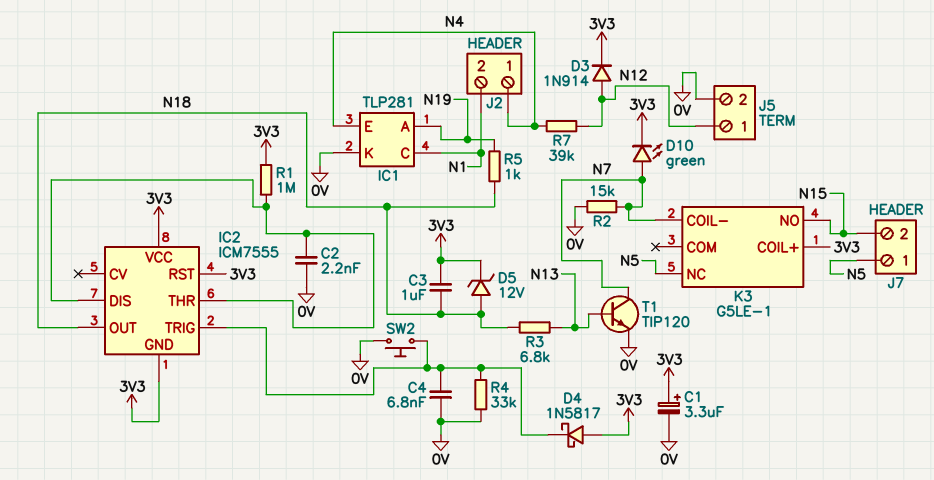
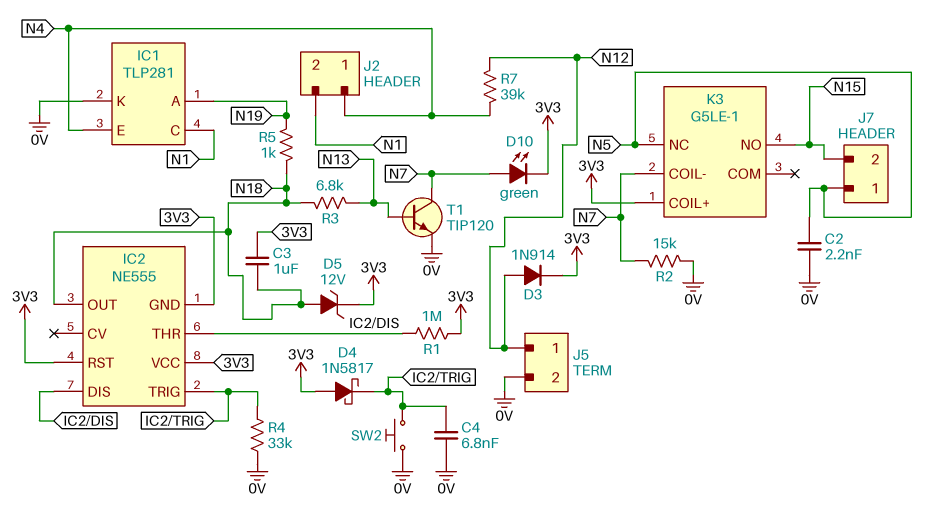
C1: 3.3uF (plus 3V3, minus 0V) -> none
C2: 2.2nF (0V, IC2/DIS) -> 2.2nF (0V, N5)
IC2: ICM7555 -> NE555

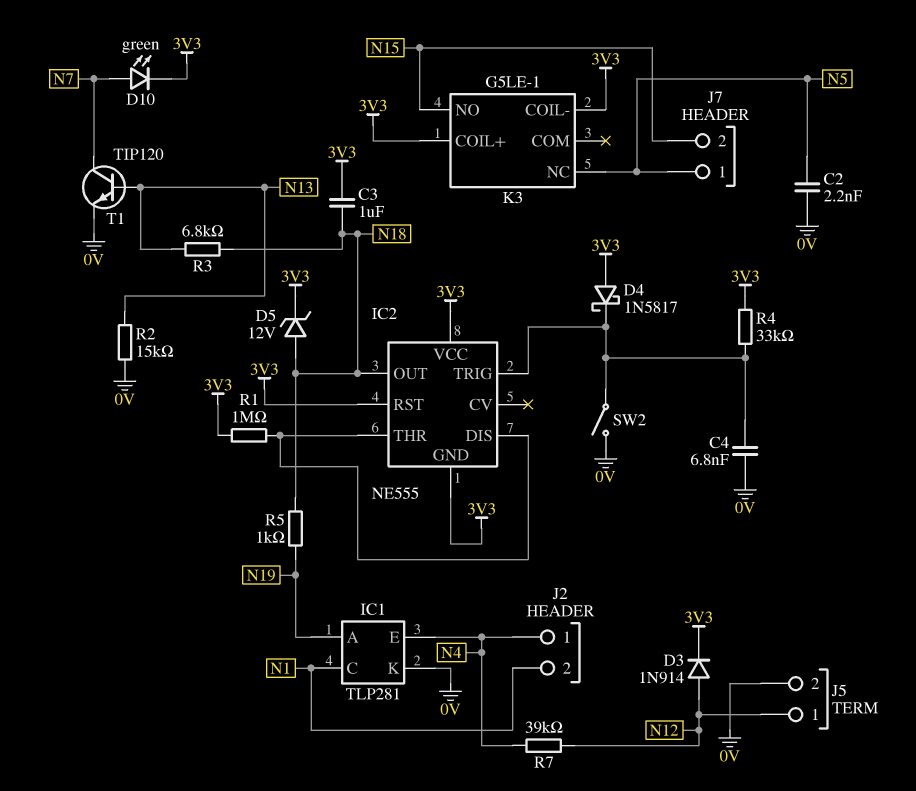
K3 pin COIL-: N7 -> 3V3
R2: 15k (0V, N7) -> 15k (0V, N13)
R4: 33k (0V, IC2/TRIG) -> 33k (3V3, IC2/TRIG)
SW2: button (0V, IC2/TRIG) -> switch (0V, IC2/TRIG)

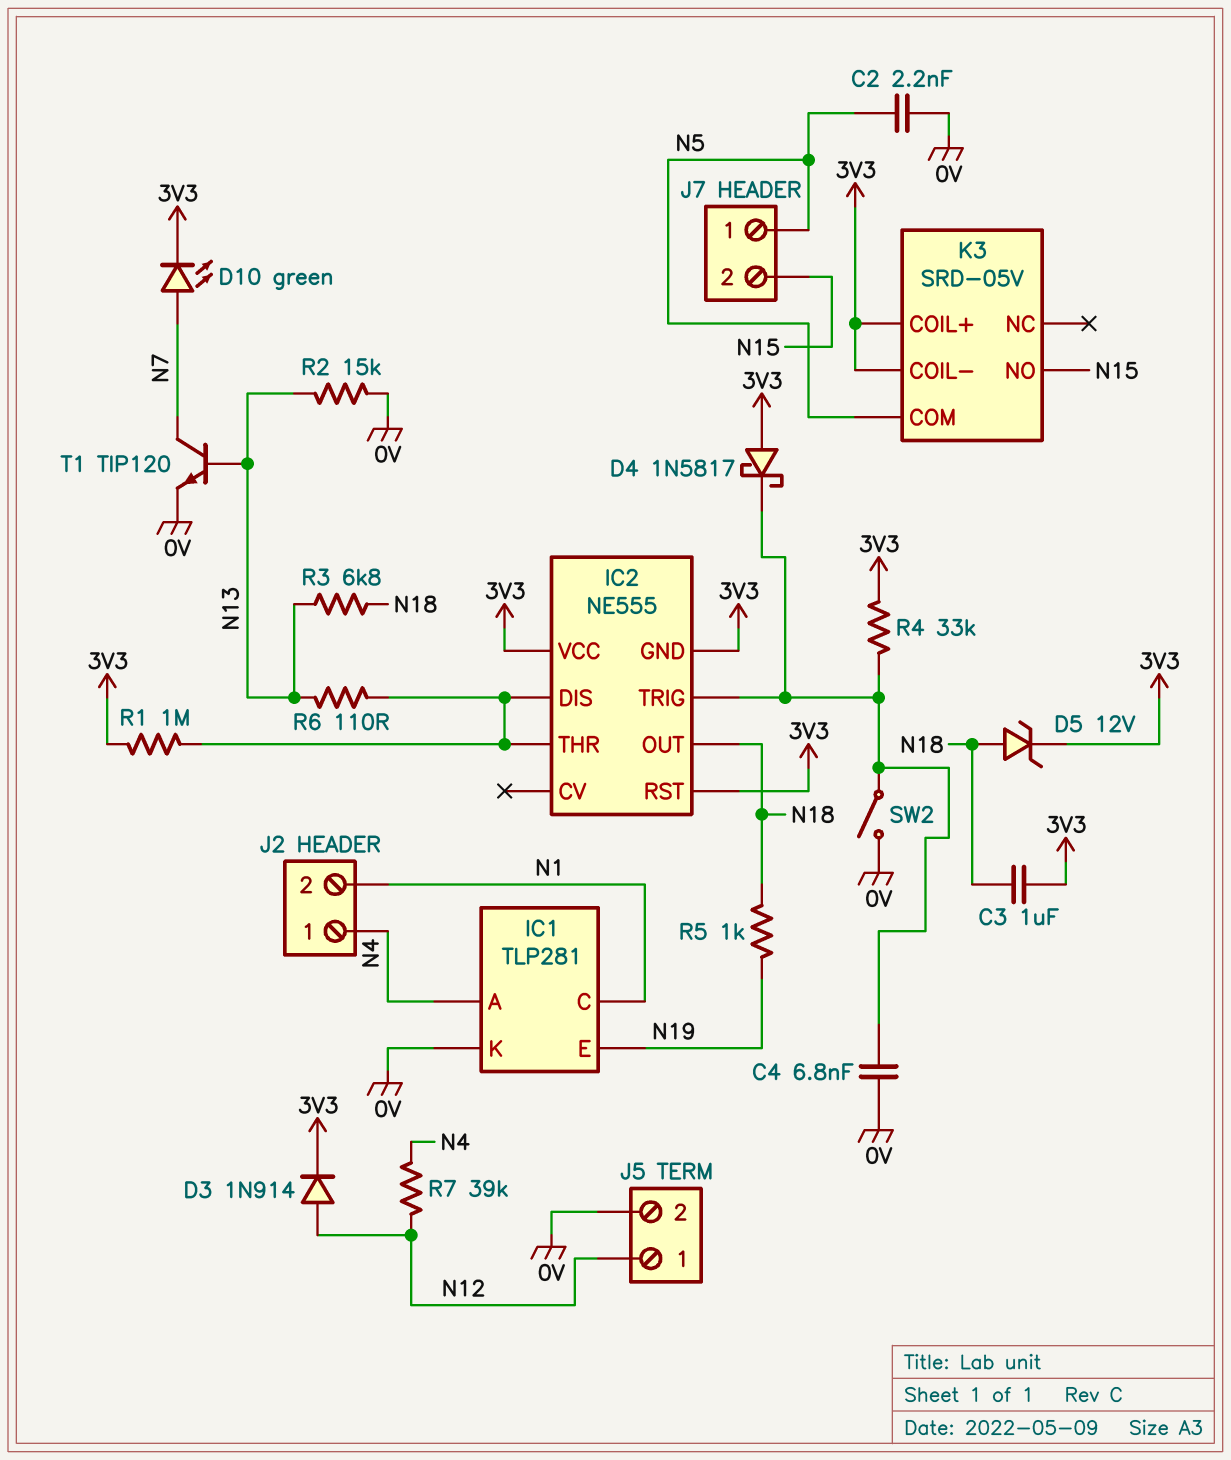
IC1 pin A: N19 -> N4
IC1 pin E: N4 -> N19
K3: G5LE-1 -> SRD-05V
K3 pin COM: none -> N5
K3 pin NC: N5 -> none
R6: none -> 110 (IC2/DIS, N13)

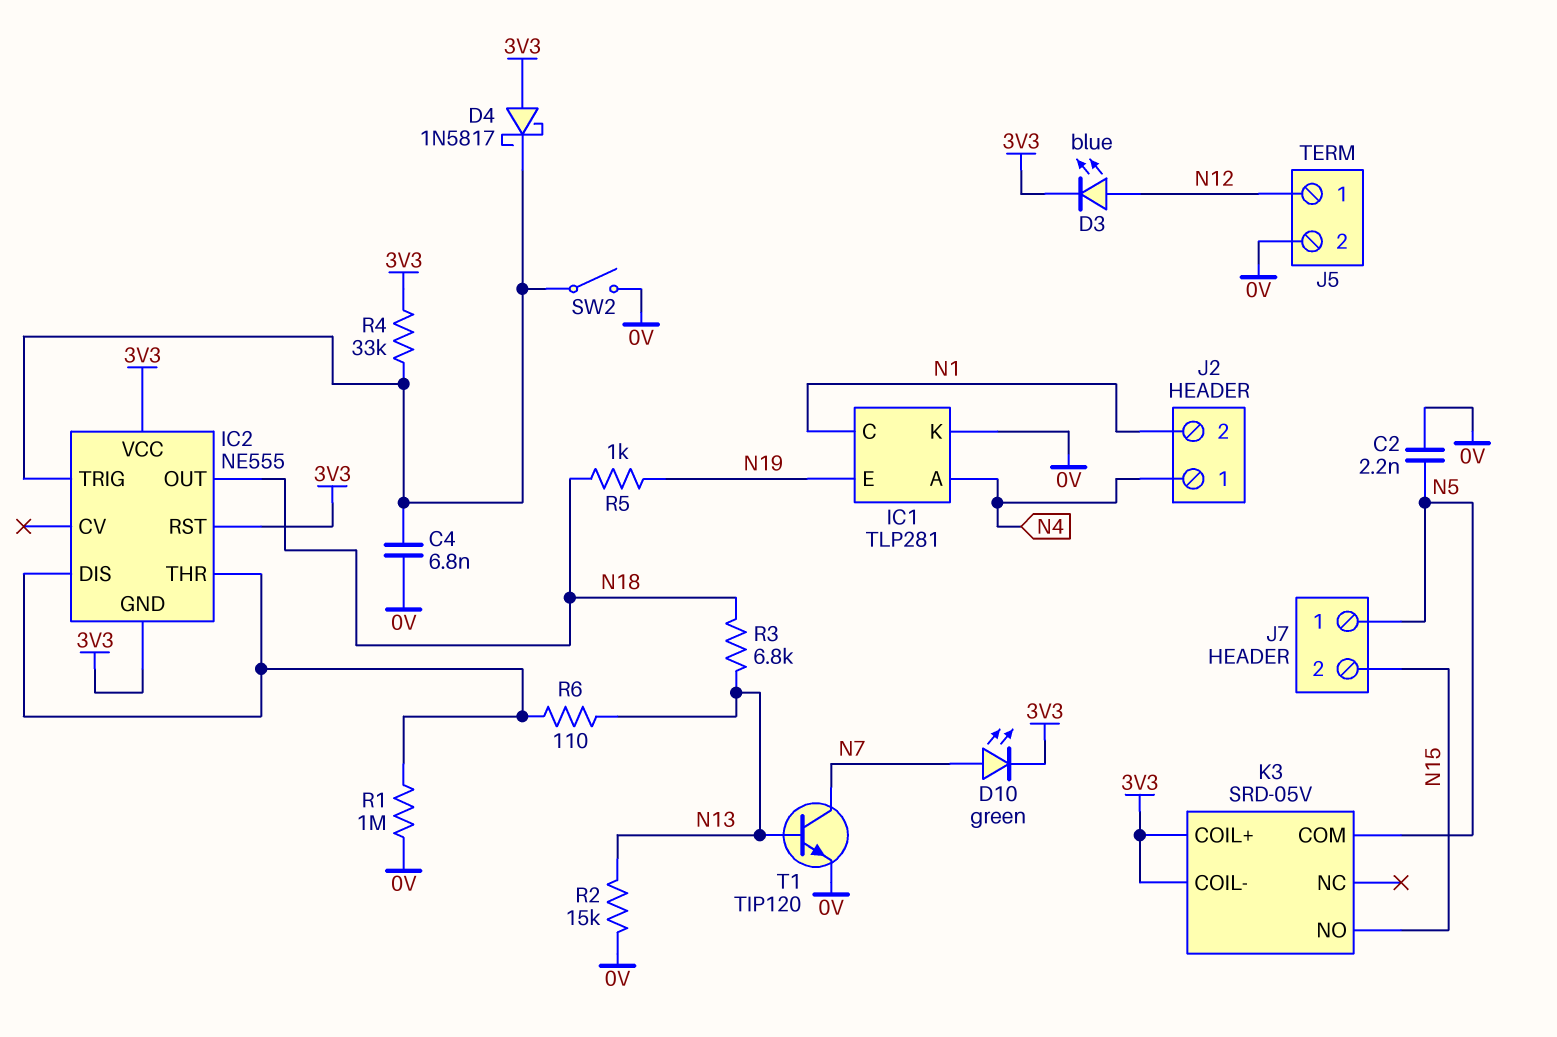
C3: 1uF (3V3, N18) -> none
D3: diode 1N914 (A N12, K 3V3) -> LED blue (A N12, K 3V3)
D5: zener 12V (A N18, K 3V3) -> none
R1: 1M (3V3, IC2/DIS) -> 1M (0V, IC2/DIS)
R7: 39k (N4, N12) -> none

